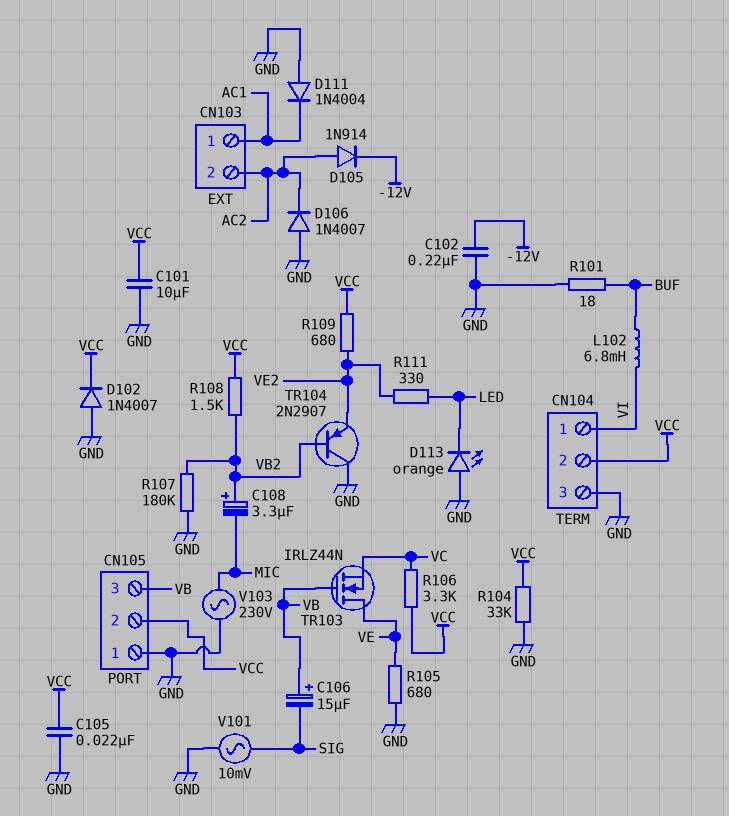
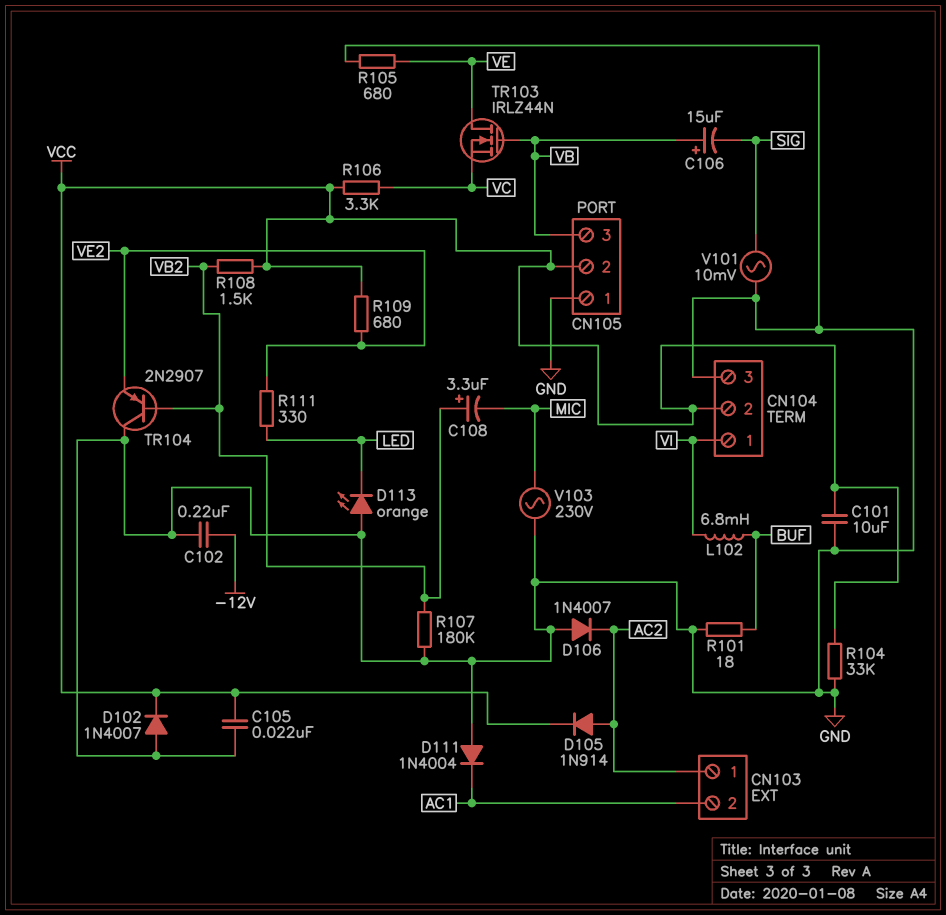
CN103 pin 1: AC1 -> AC2
CN103 pin 2: AC2 -> AC1
D105: diode 1N914 (A AC2, K -12V) -> diode 1N914 (A AC2, K VCC)

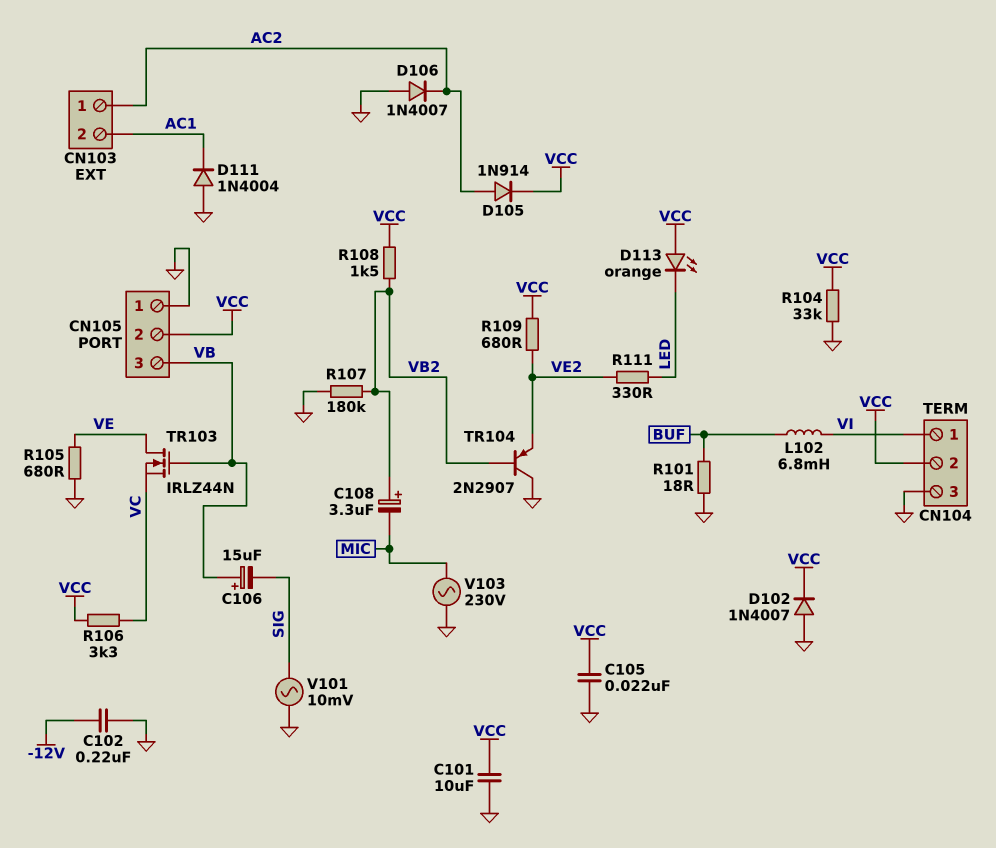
D113: LED orange (A GND, K LED) -> LED orange (A VCC, K LED)

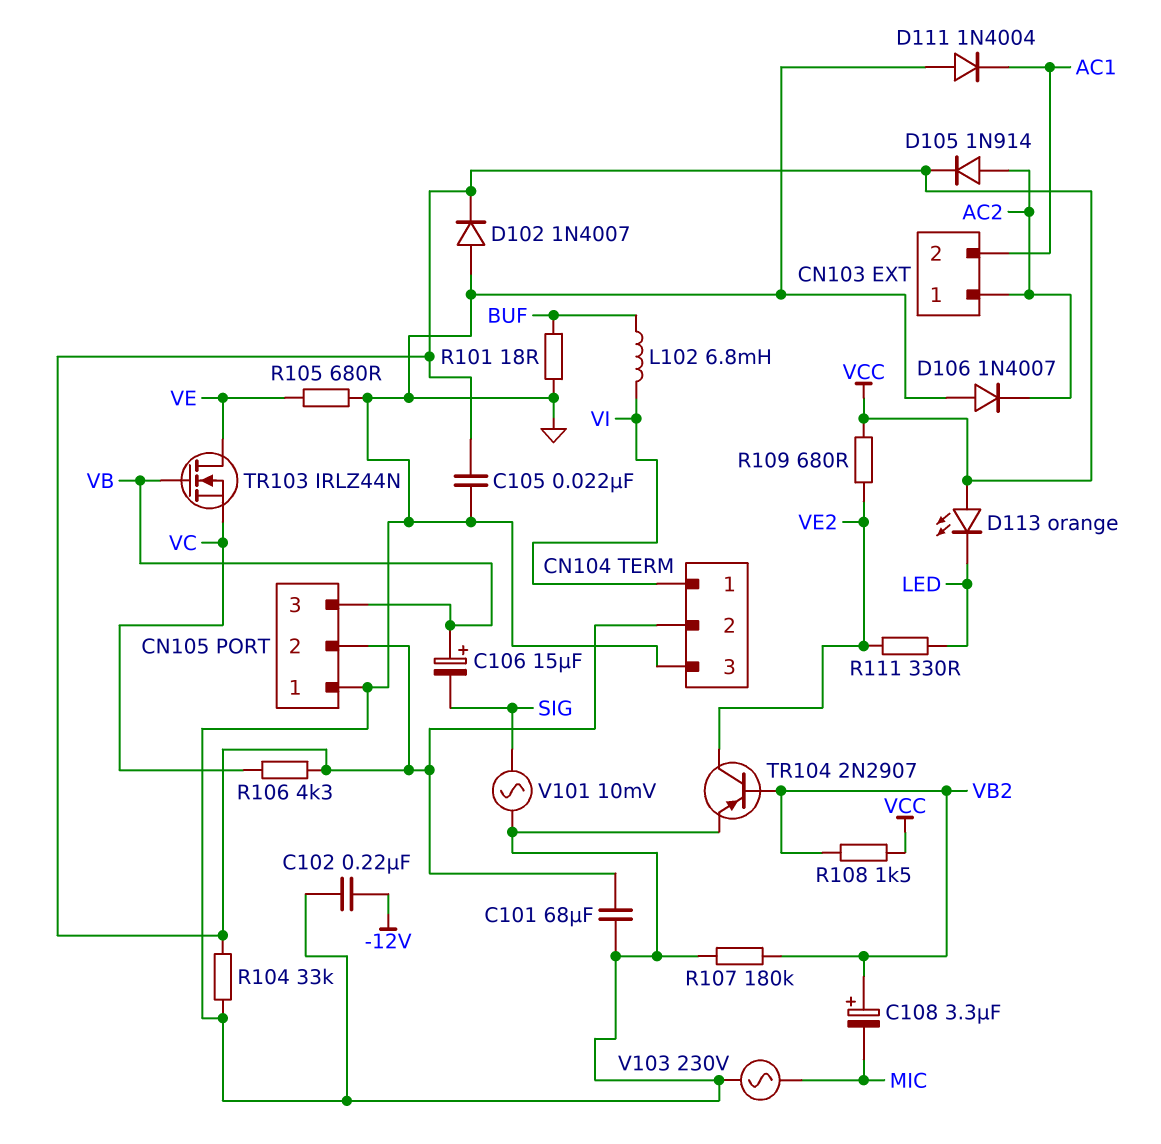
C101: 10uF (GND, VCC) -> 68uF (GND, VCC)
R106: 3.3k (VC, VCC) -> 4.3k (VC, VCC)
TR104: PNP 2N2907 (B VB2, C GND, E VE2) -> PNP 2N2907 (B VB2, C VE2, E GND)

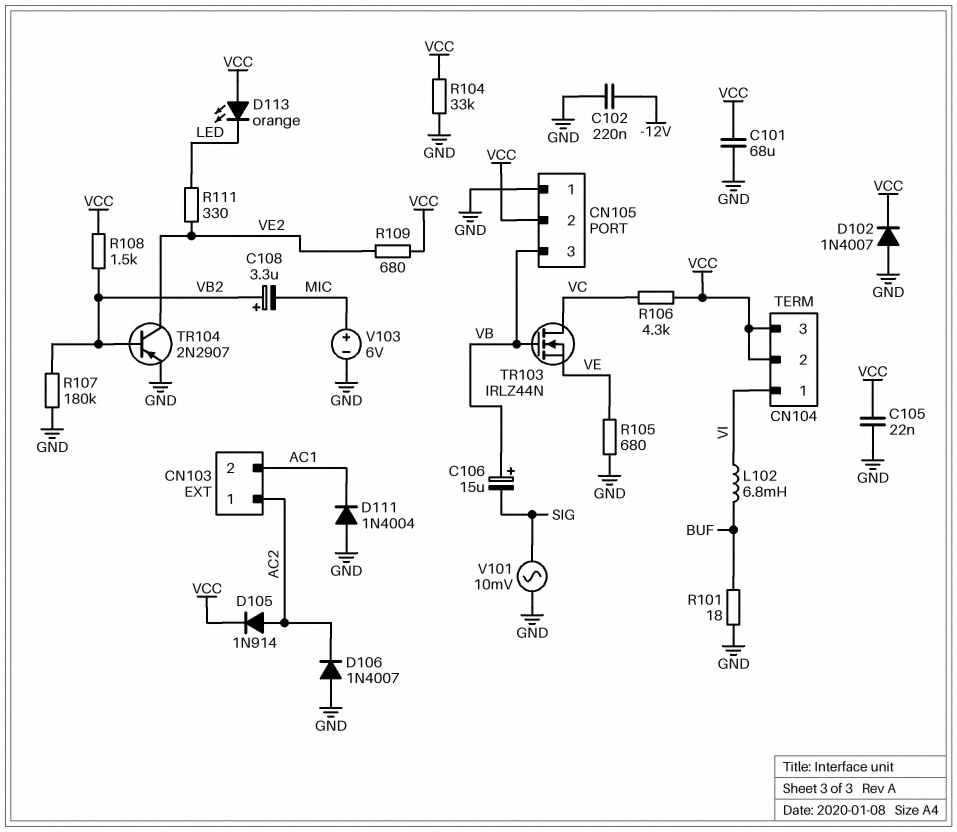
CN104 pin 3: GND -> VCC
TR103: NMOS IRLZ44N (G VB, D VE, S VC) -> NMOS IRLZ44N (G VB, D VC, S VE)
V103: AC 230V (GND, MIC) -> 6V (plus MIC, minus GND)

